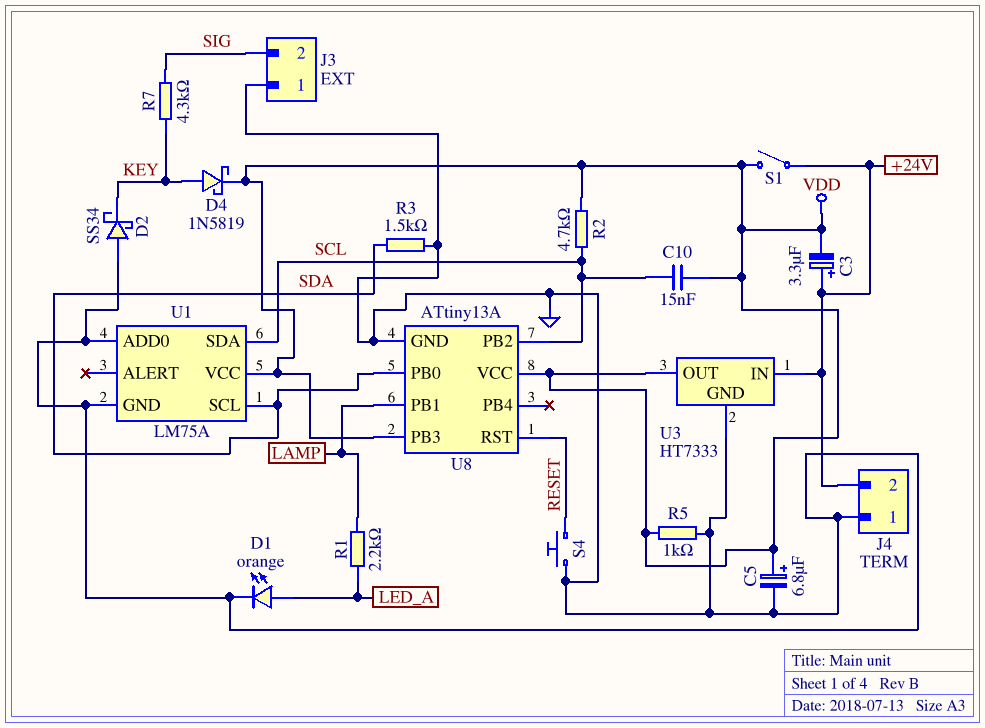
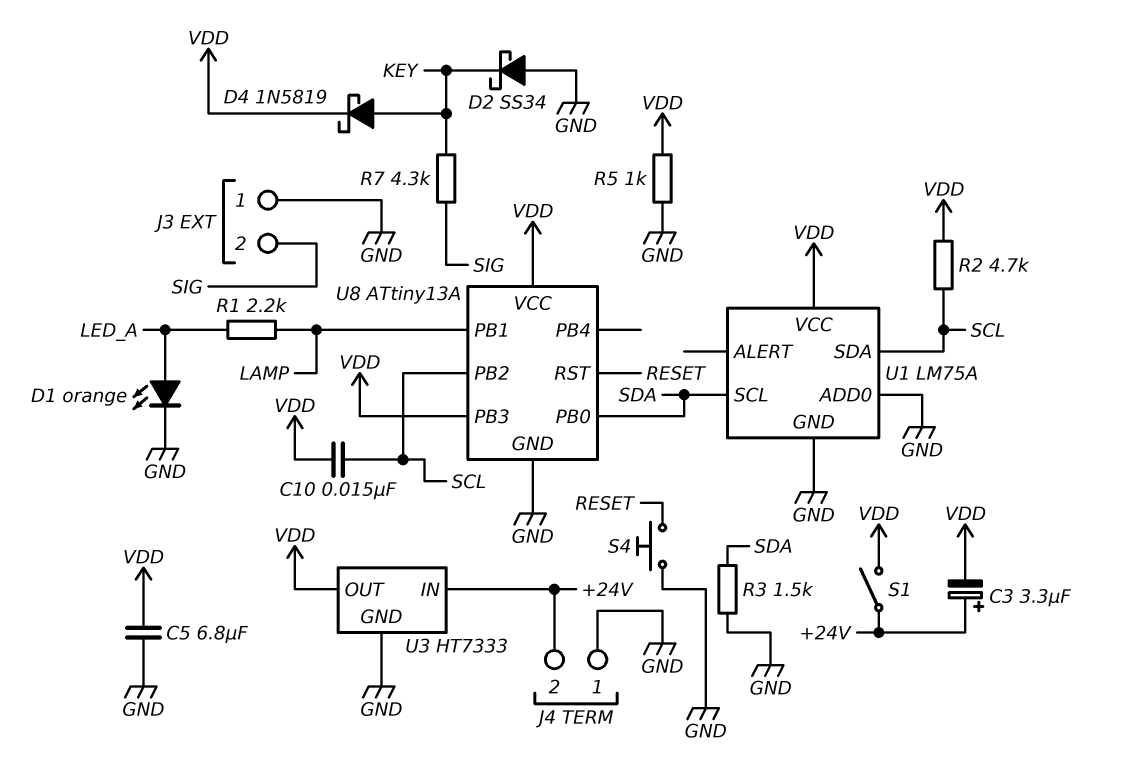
C5: 6.8uF (plus VDD, minus GND) -> 6.8uF (GND, VDD)

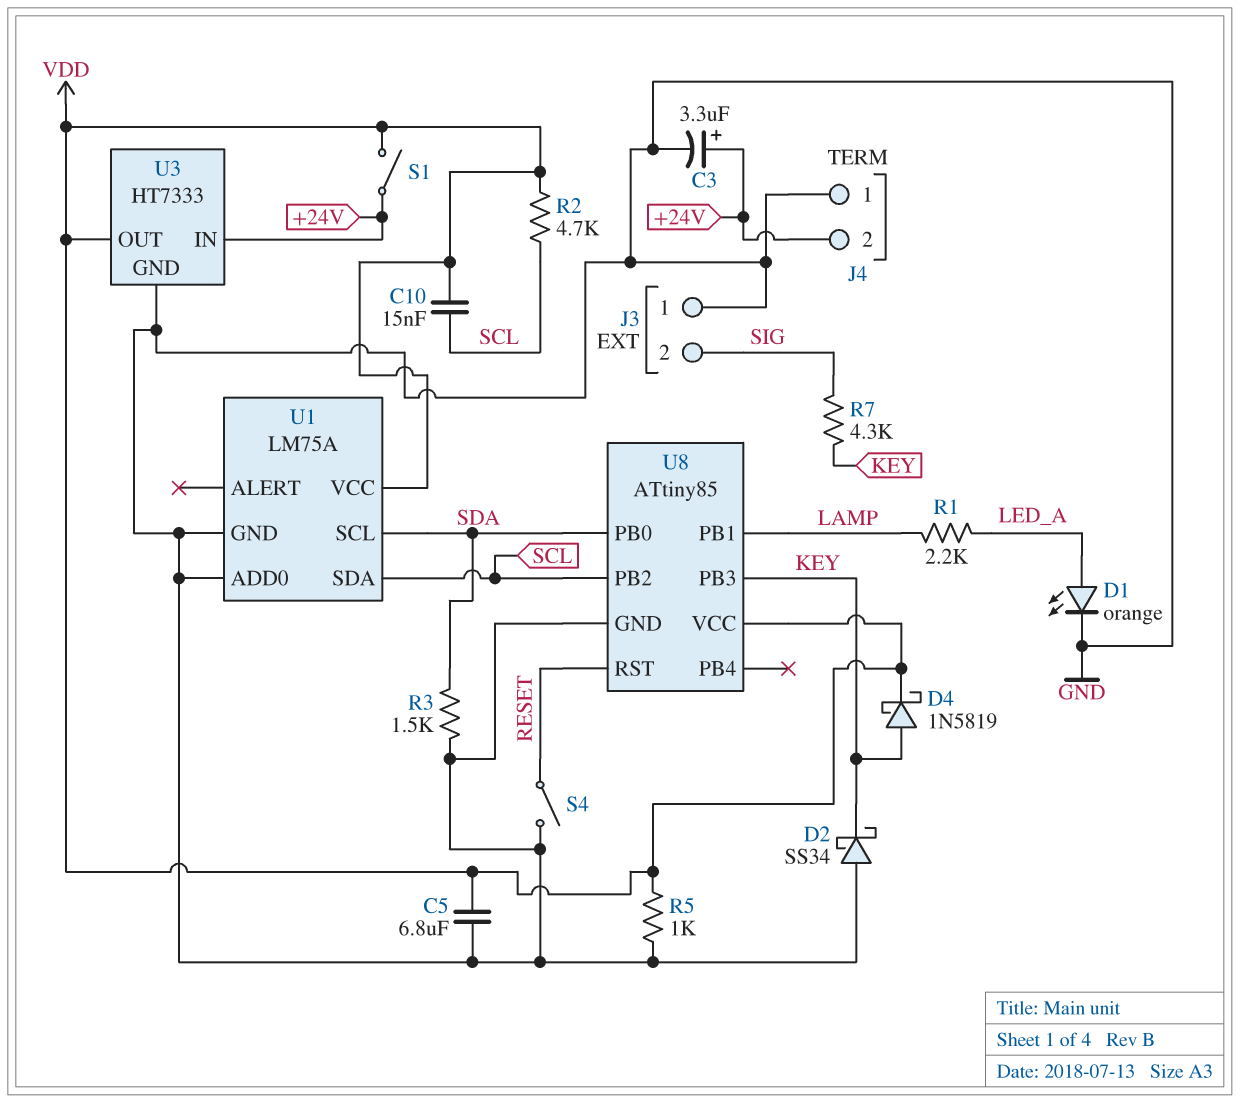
C3: 3.3uF (plus +24V, minus VDD) -> 3.3uF (plus +24V, minus GND)
S4: button (GND, RESET) -> switch (GND, RESET)
U8: ATtiny13A -> ATtiny85
U8 pin PB3: VDD -> KEY

